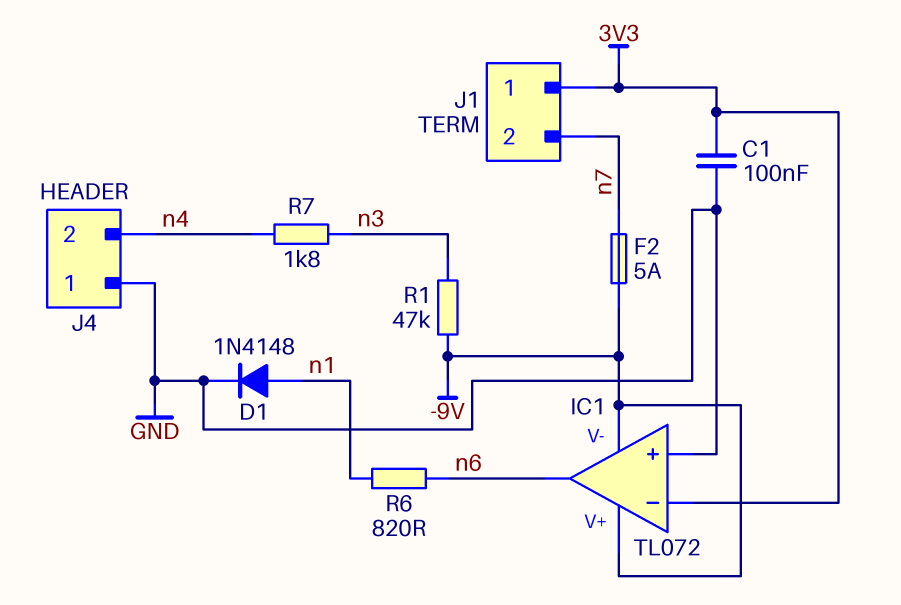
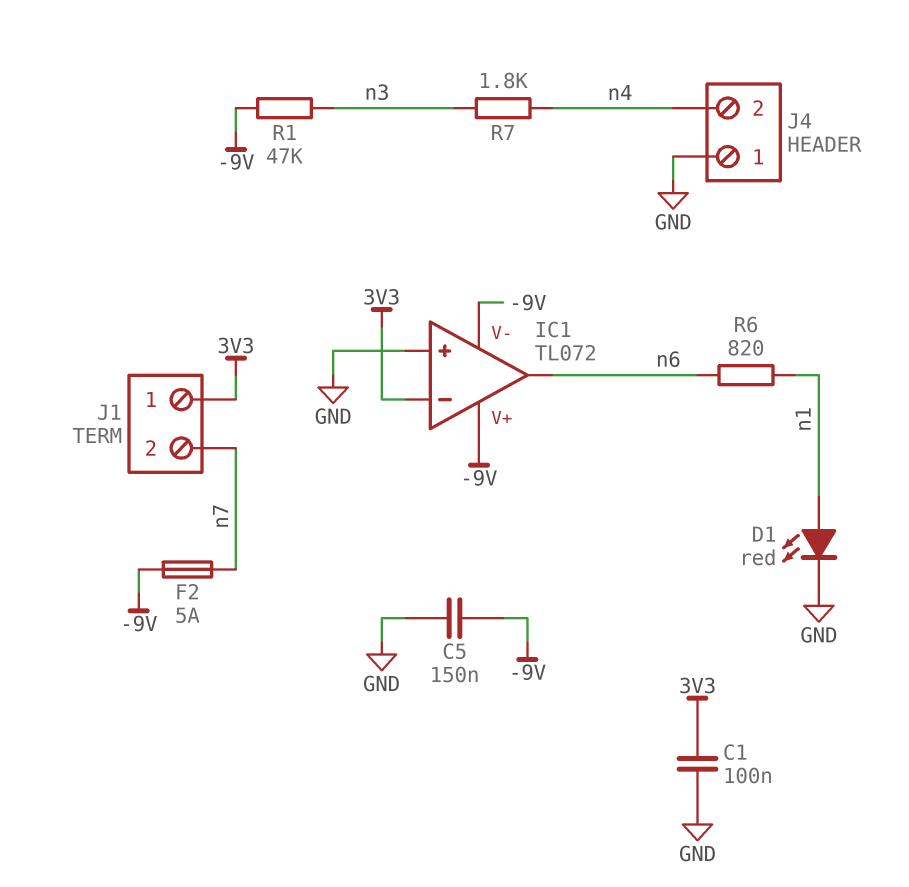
C5: none -> 150nF (-9V, GND)
D1: diode 1N4148 (A n1, K GND) -> LED red (A n1, K GND)

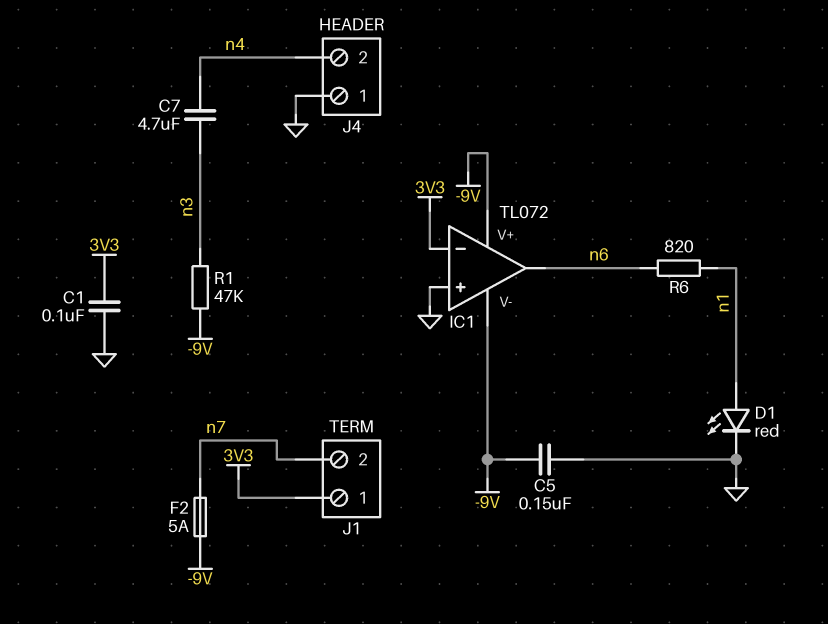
C7: none -> 4.7uF (n3, n4)
R7: 1.8k (n3, n4) -> none

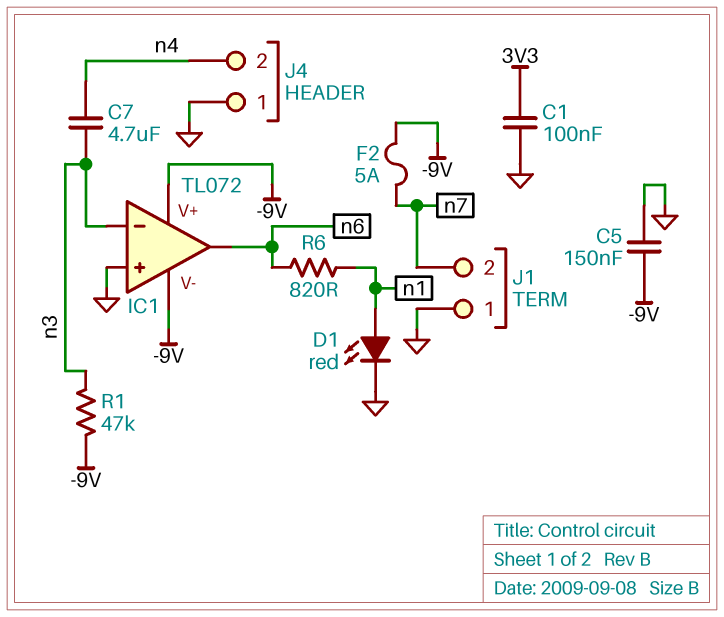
IC1 pin in-: 3V3 -> n3
J1 pin 1: 3V3 -> GND

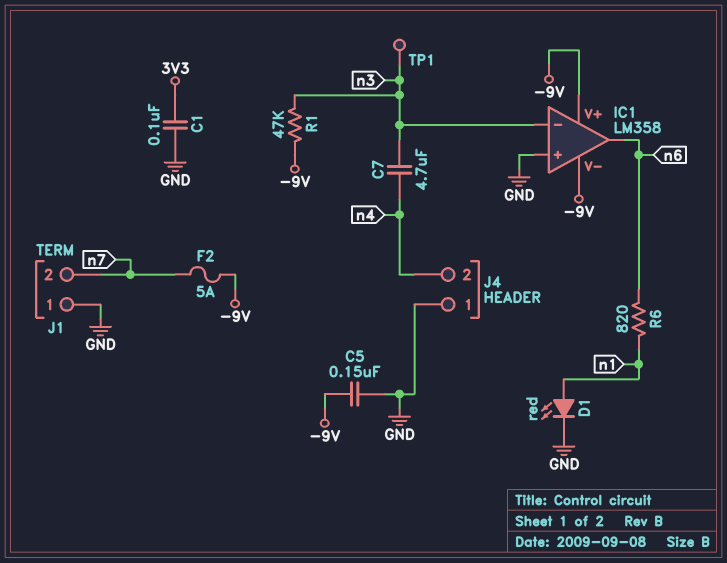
IC1: TL072 -> LM358
TP1: none -> test point (n3)

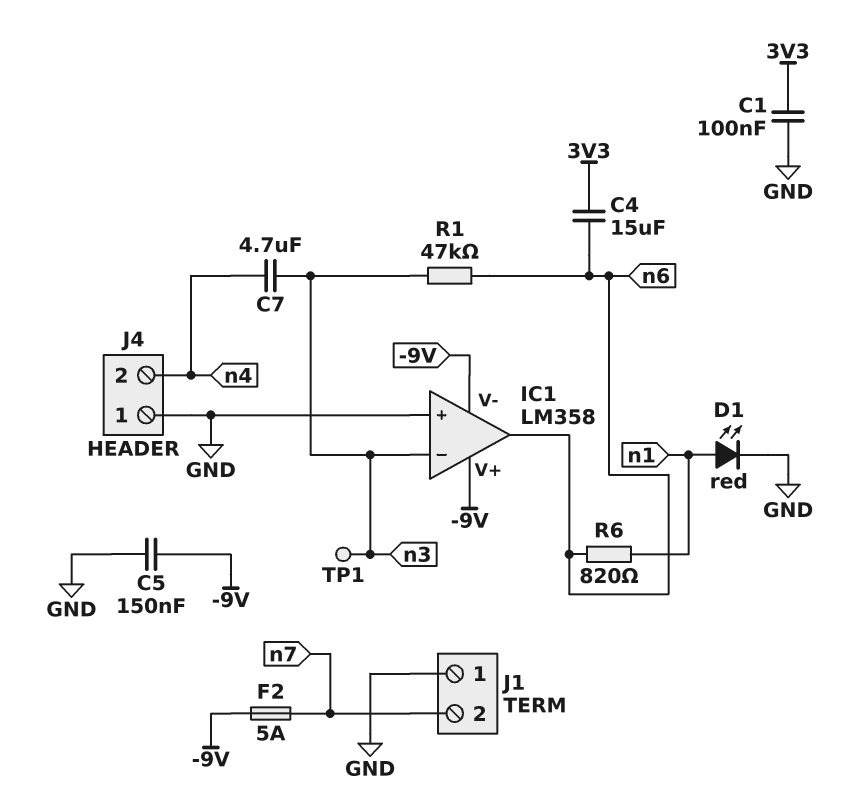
C4: none -> 15uF (3V3, n6)
R1: 47k (-9V, n3) -> 47k (n3, n6)

